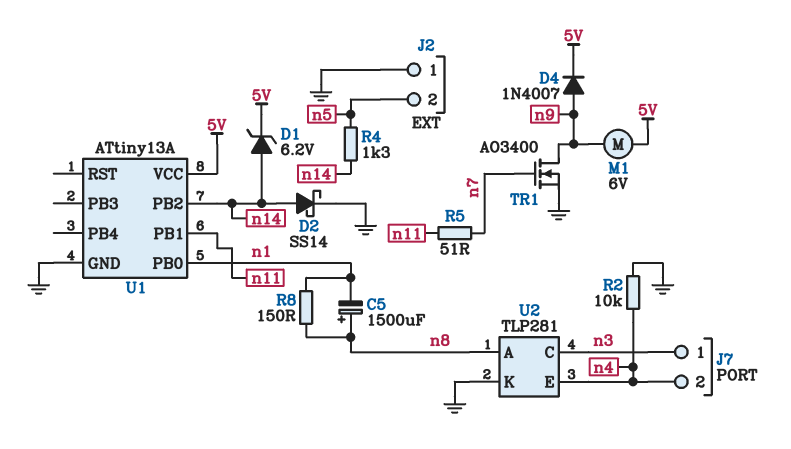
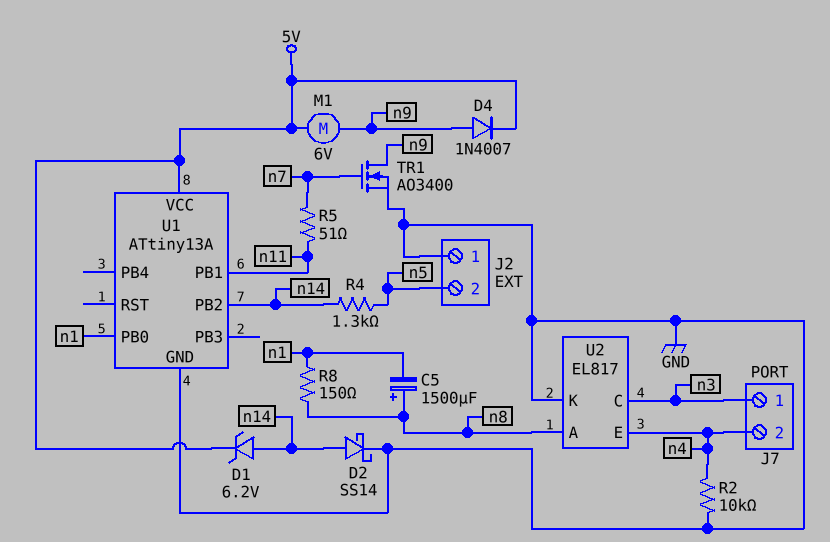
U2: TLP281 -> EL817

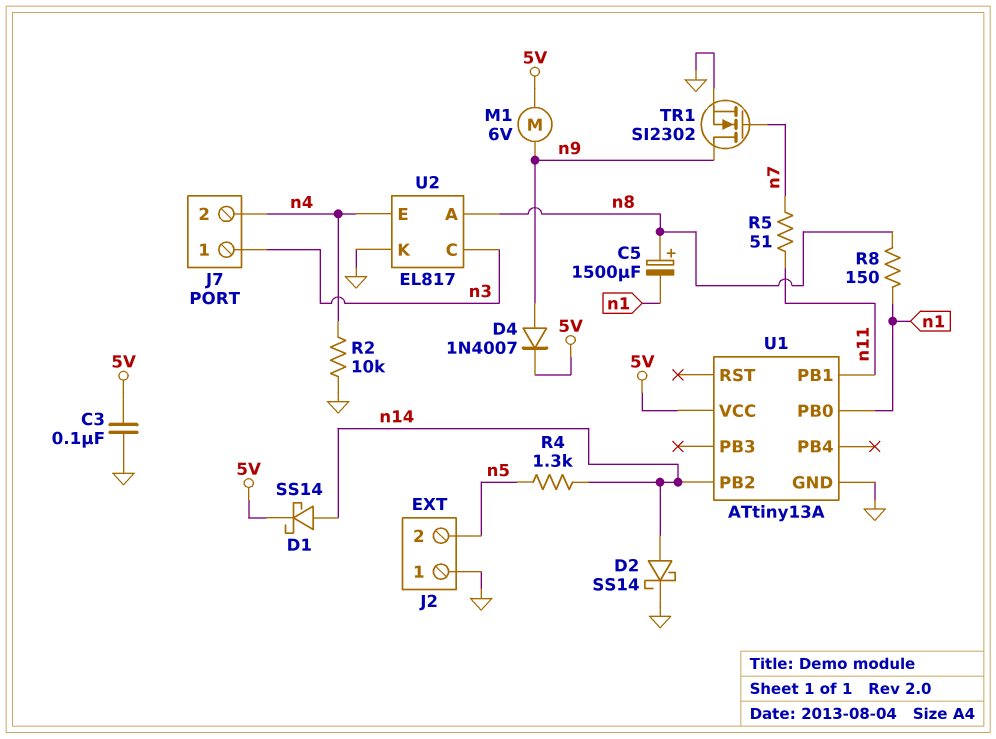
C3: none -> 100nF (5V, GND)
D1: zener 6.2V (A n14, K 5V) -> schottky SS14 (A n14, K 5V)
TR1: NMOS AO3400 (G n7, D n9, S GND) -> NMOS SI2302 (G n7, D n9, S GND)

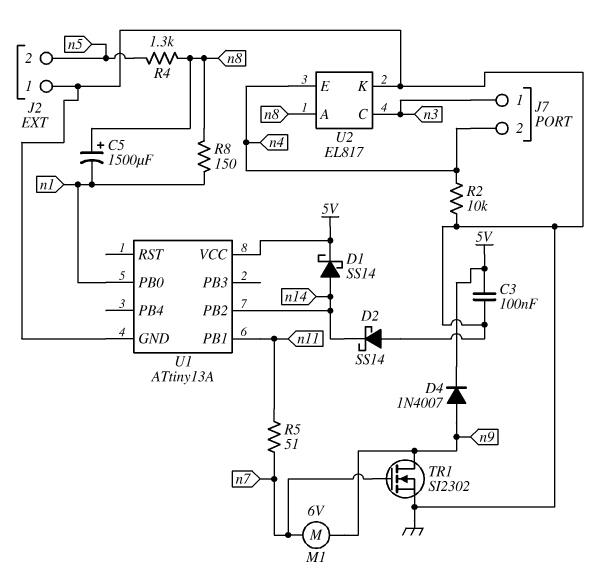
D2: schottky SS14 (A n14, K GND) -> schottky SS14 (A GND, K n14)
M1: motor 6V (5V, n9) -> motor 6V (n7, n9)
R4: 1.3k (n5, n14) -> 1.3k (n5, n8)

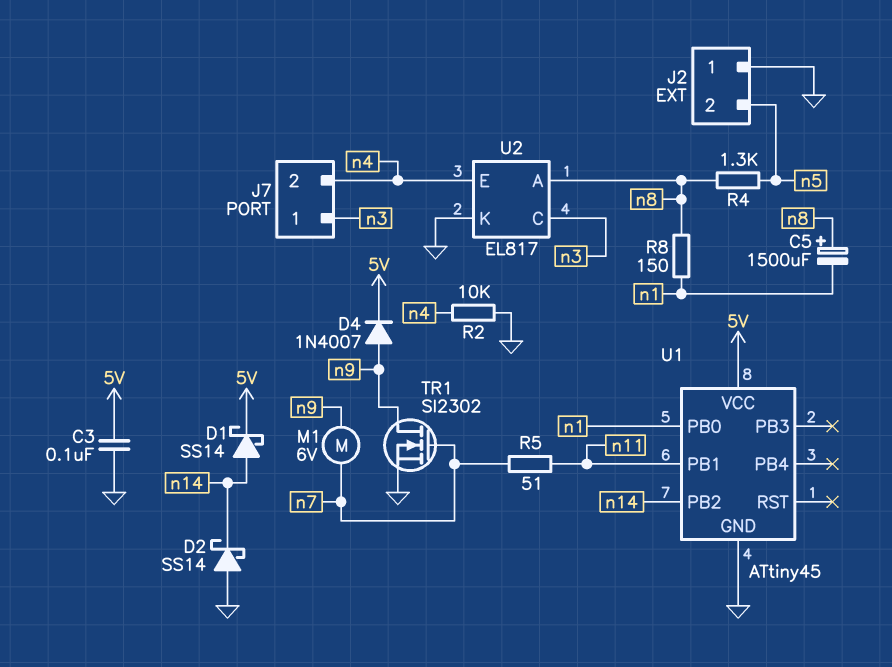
U1: ATtiny13A -> ATtiny45

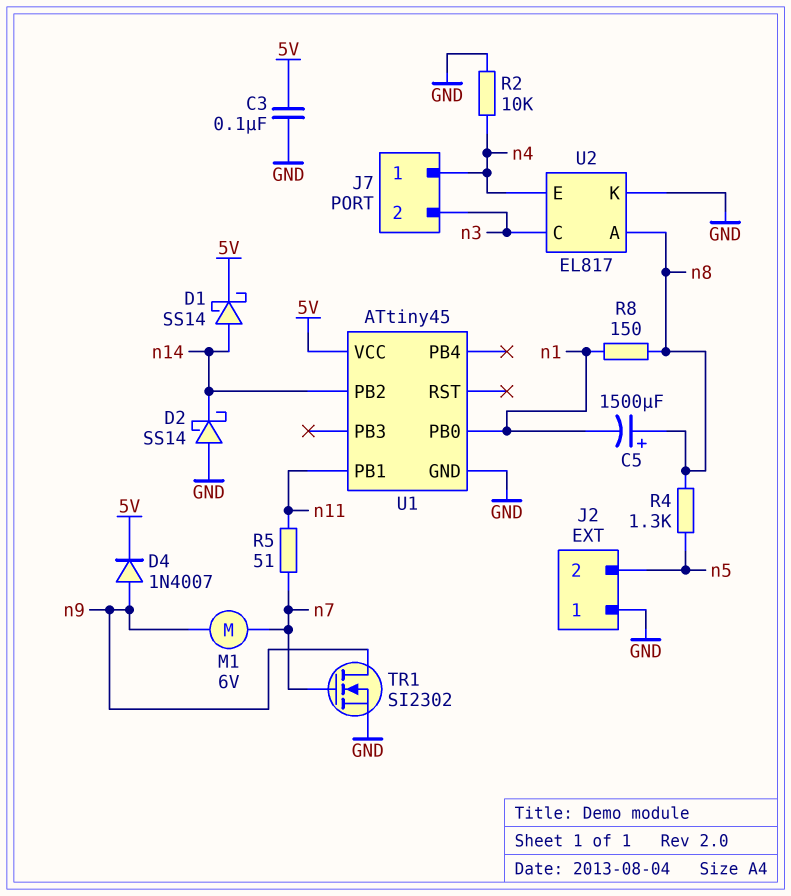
J7 pin 1: n3 -> n4
J7 pin 2: n4 -> n3

